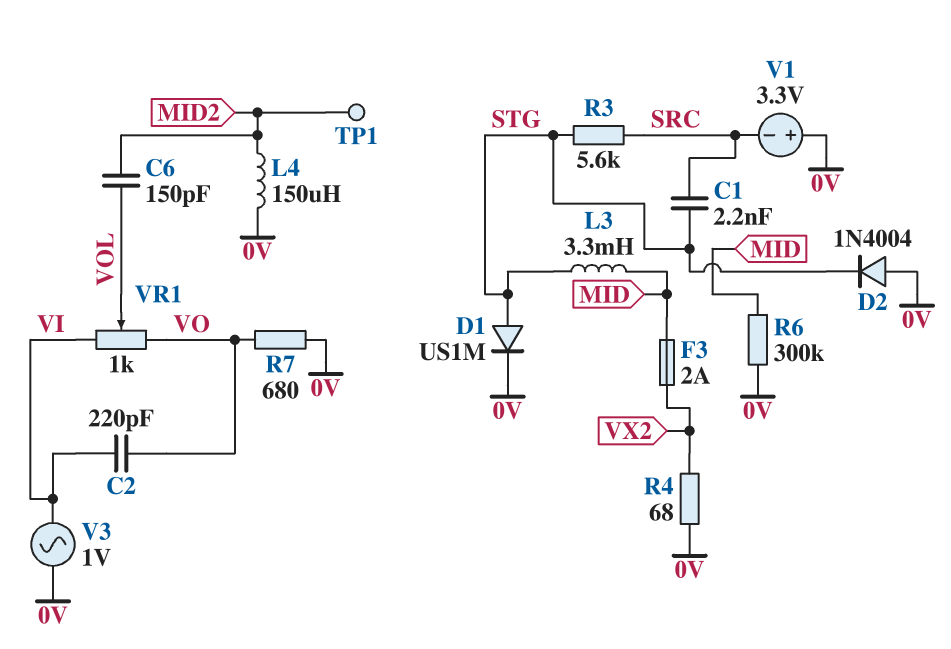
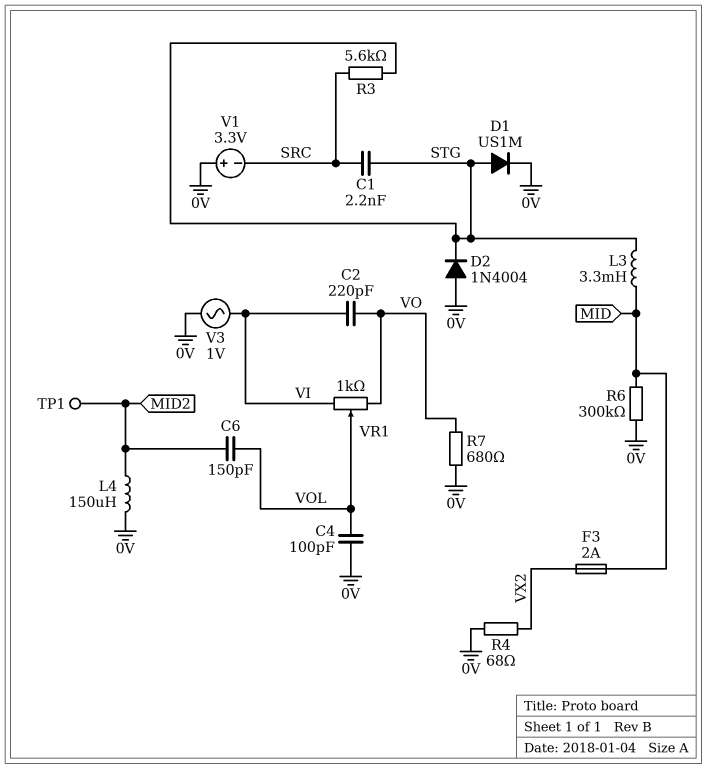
C4: none -> 100pF (0V, VOL)

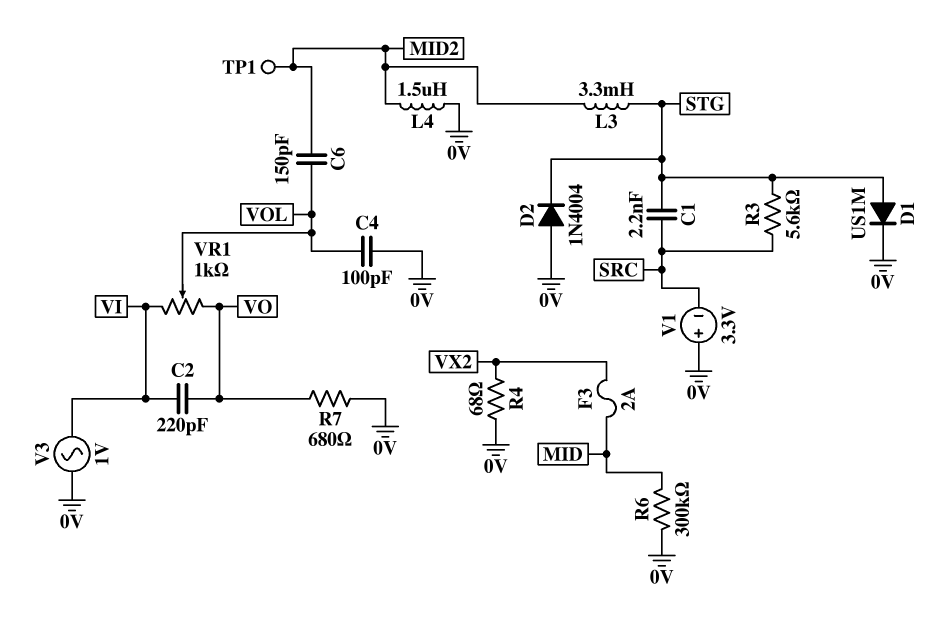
L3: 3.3mH (MID, STG) -> 3.3mH (MID2, STG)
L4: 150uH (0V, MID2) -> 1.5uH (0V, MID2)

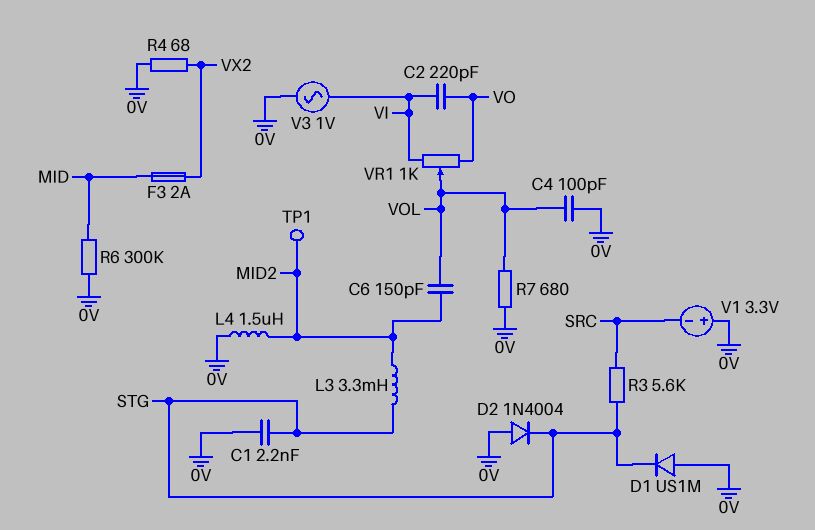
C1: 2.2nF (SRC, STG) -> 2.2nF (0V, STG)
D1: diode US1M (A STG, K 0V) -> diode US1M (A 0V, K STG)
R7: 680 (0V, VO) -> 680 (0V, VOL)

